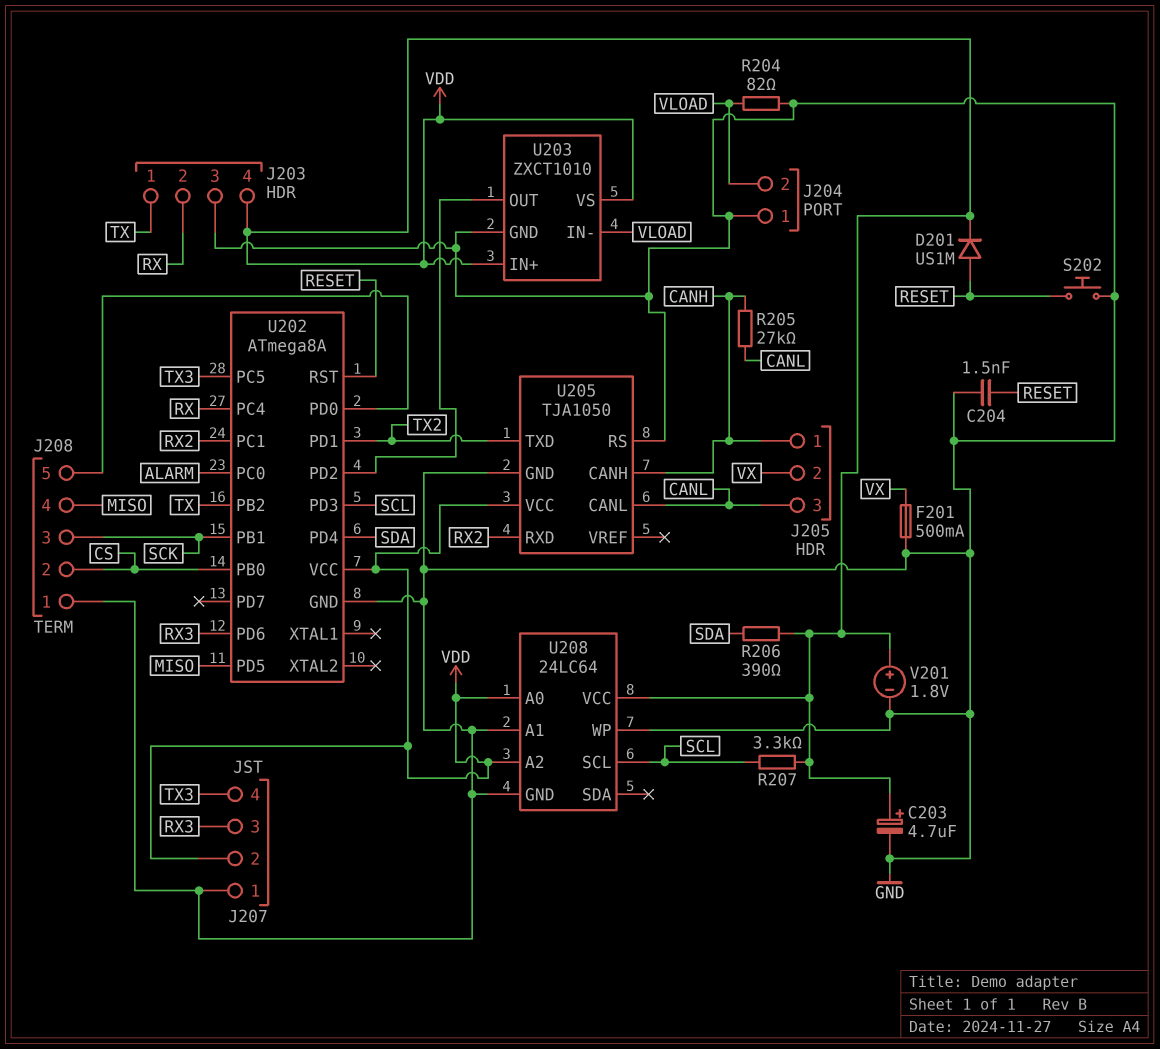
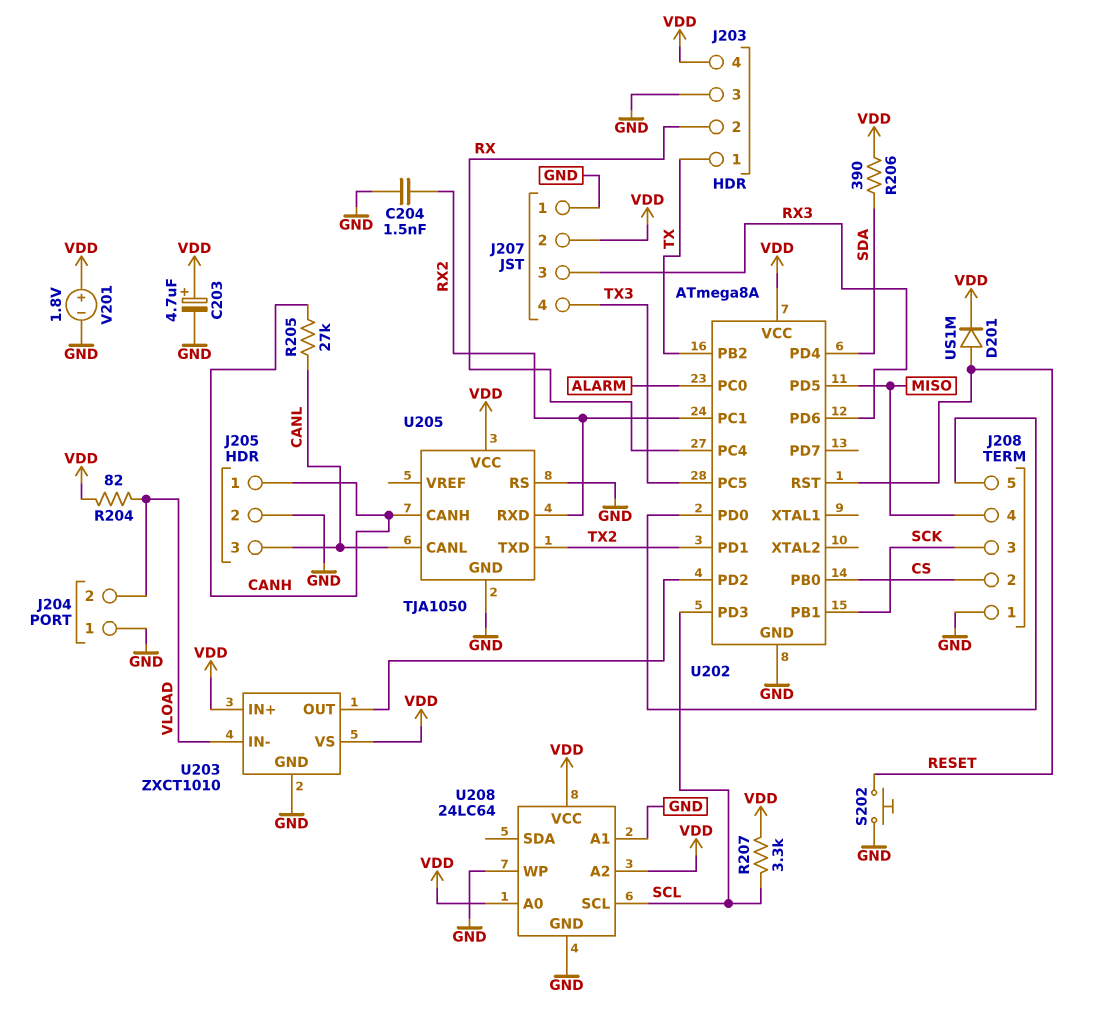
C204: 1.5nF (GND, RESET) -> 1.5nF (GND, RX2)
F201: 500mA (GND, VX) -> none
J205 pin 2: VX -> GND
R204: 82 (GND, VLOAD) -> 82 (VDD, VLOAD)

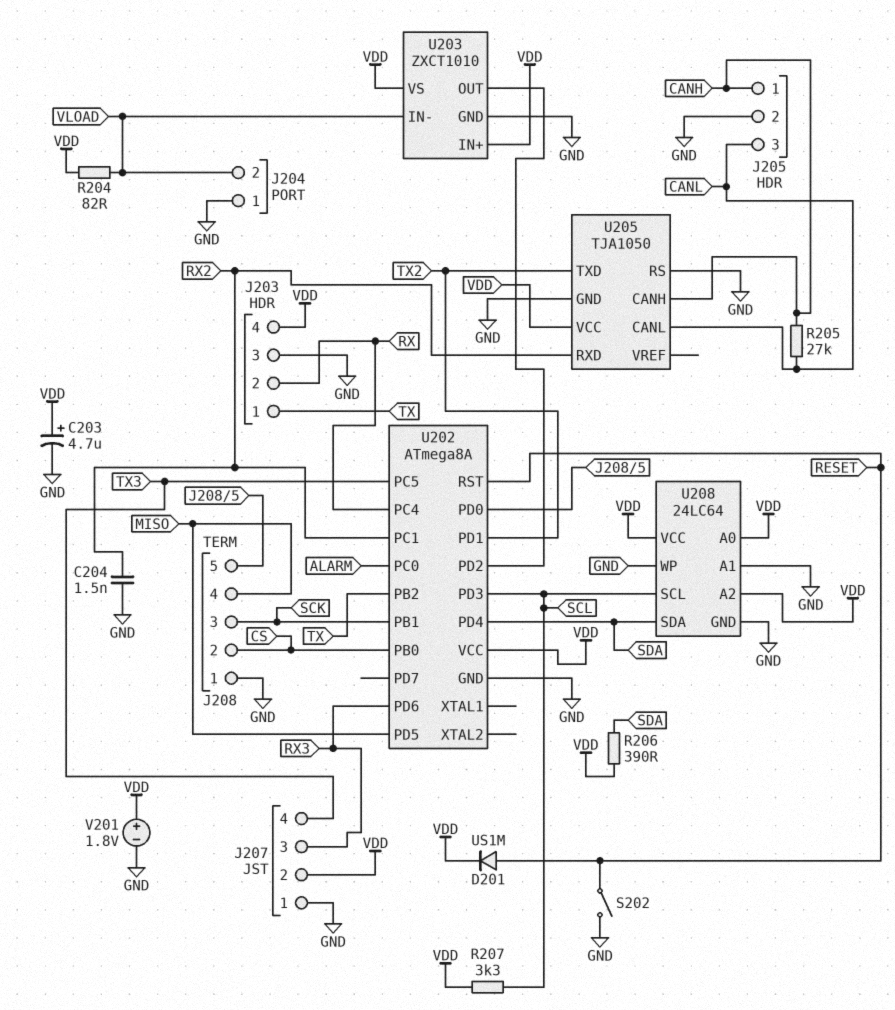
S202: button (GND, RESET) -> switch (GND, RESET)
U208 pin SDA: none -> SDA

